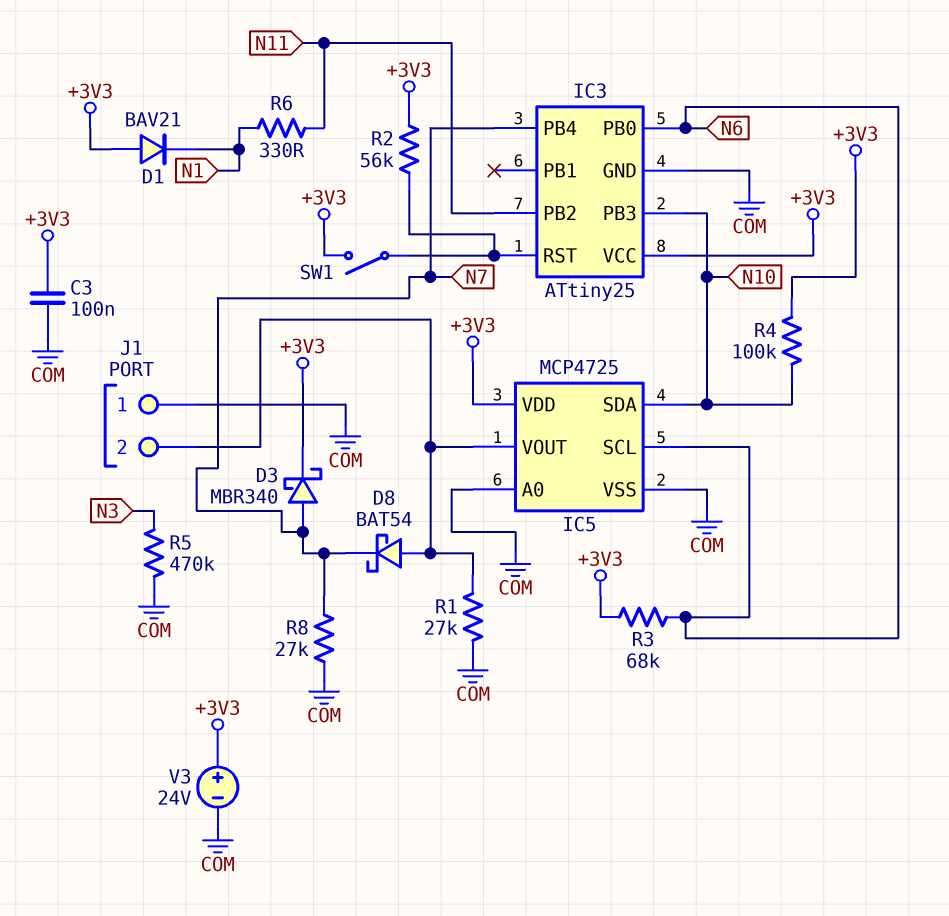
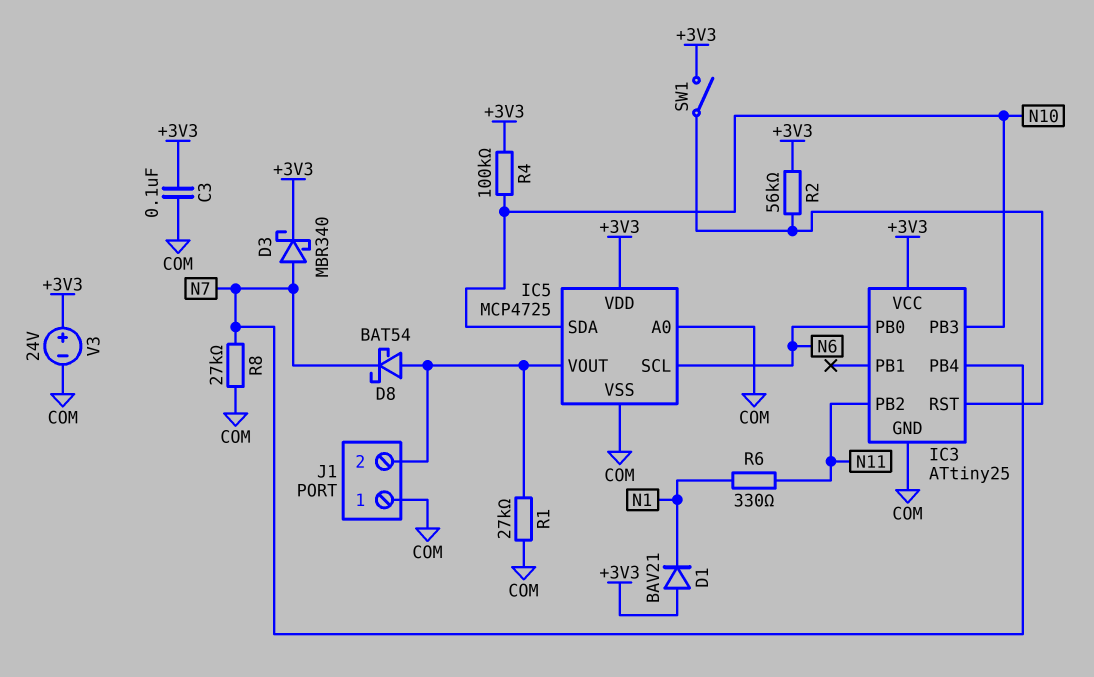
R3: 68k (+3V3, N6) -> none
R5: 470k (COM, N3) -> none

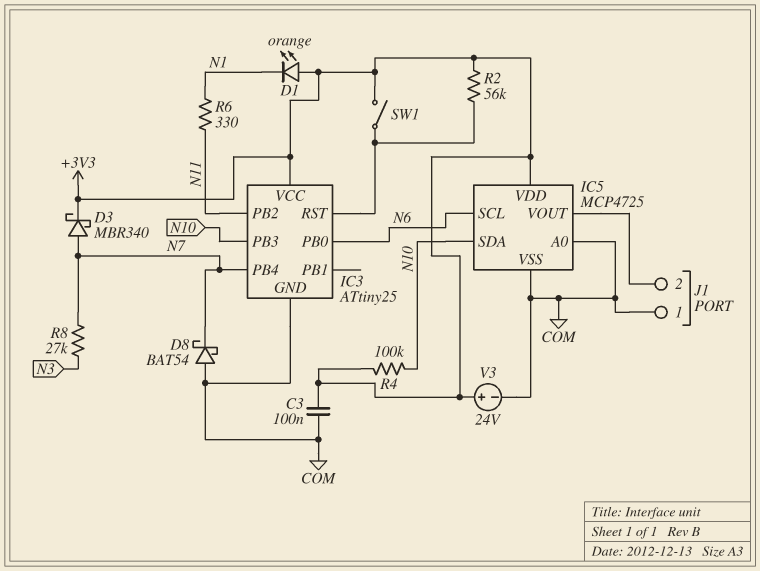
D1: diode BAV21 (A +3V3, K N1) -> LED orange (A +3V3, K N1)
D8: schottky BAT54 (A IC5/VOUT, K N7) -> schottky BAT54 (A COM, K N7)
R1: 27k (COM, IC5/VOUT) -> none
R8: 27k (COM, N7) -> 27k (N3, N7)

